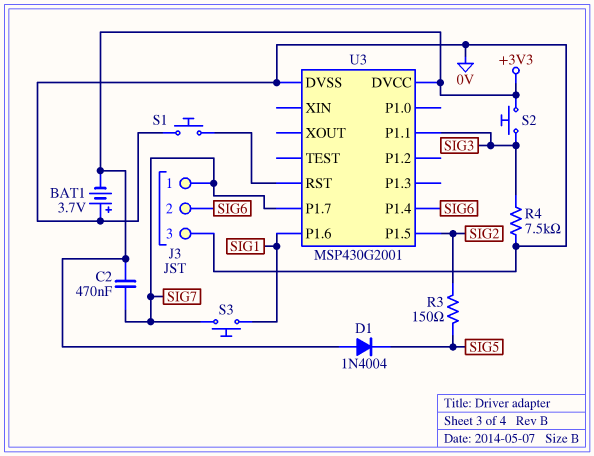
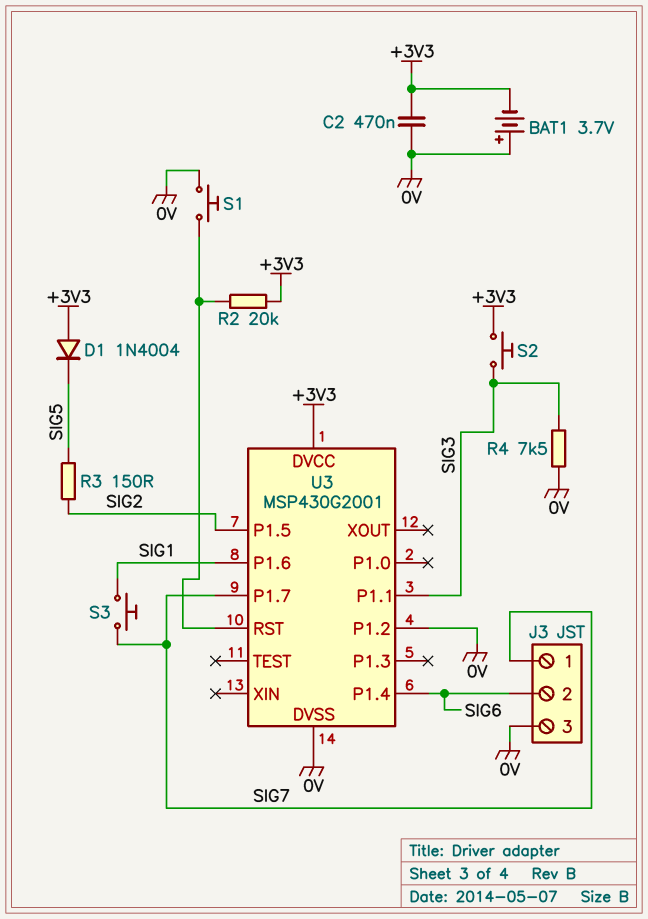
C2: 470nF (+3V3, SIG7) -> 470nF (+3V3, 0V)
R2: none -> 20k (+3V3, U3/RST)
U3 pin P1.2: none -> 0V

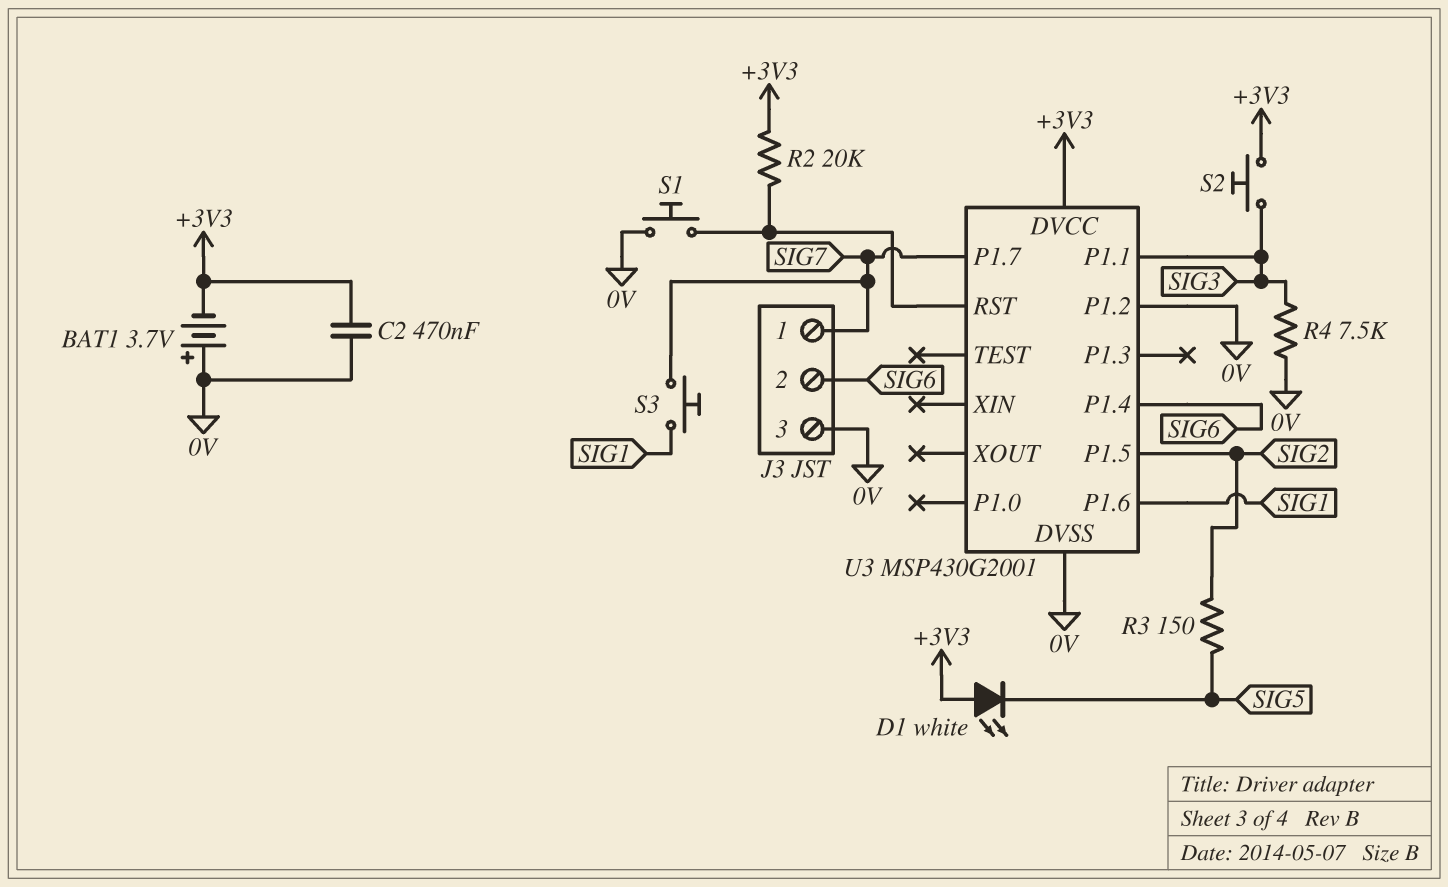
D1: diode 1N4004 (A +3V3, K SIG5) -> LED white (A +3V3, K SIG5)

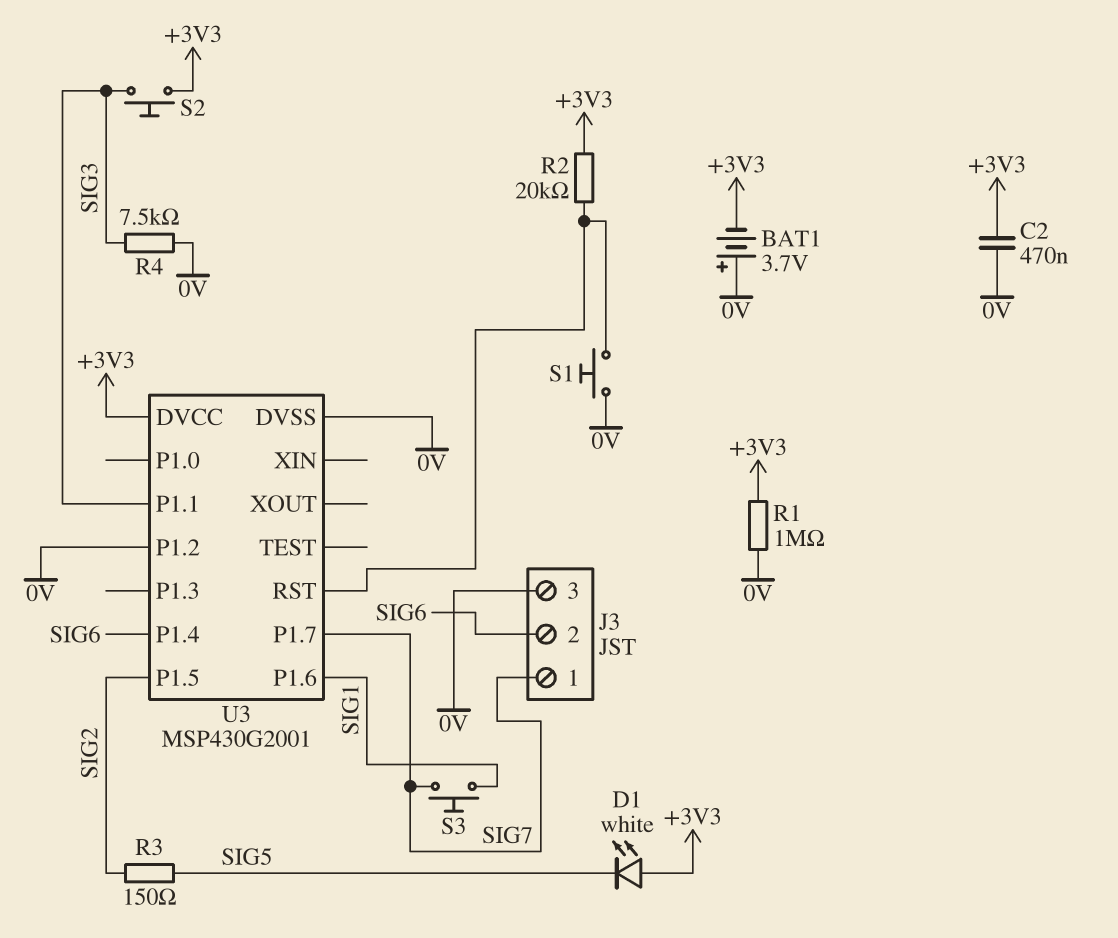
R1: none -> 1M (+3V3, 0V)

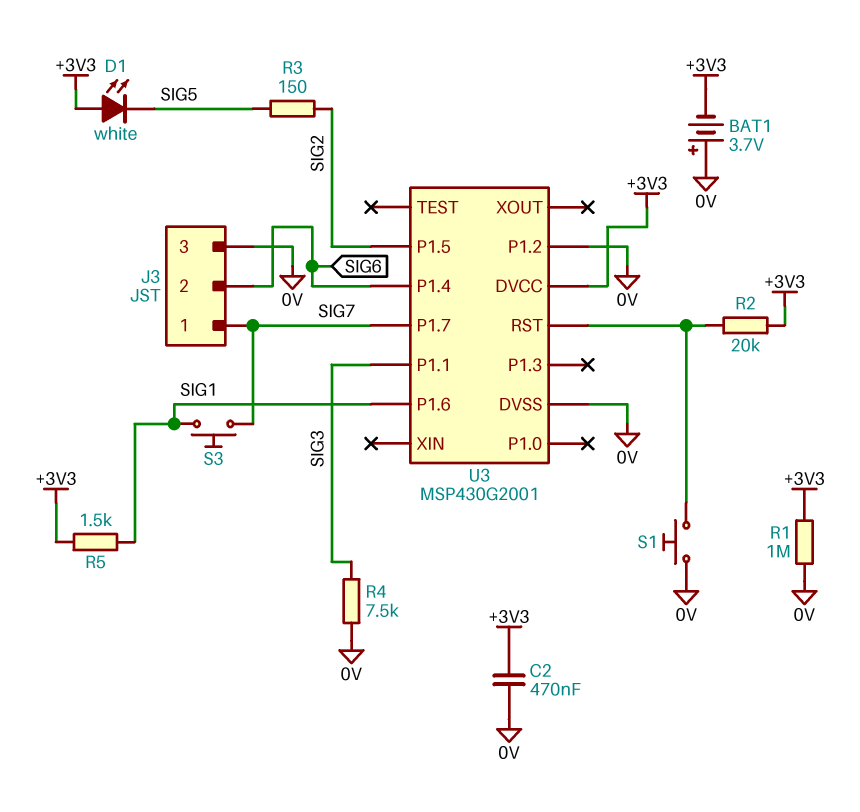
R5: none -> 1.5k (+3V3, SIG1)
S2: button (+3V3, SIG3) -> none

